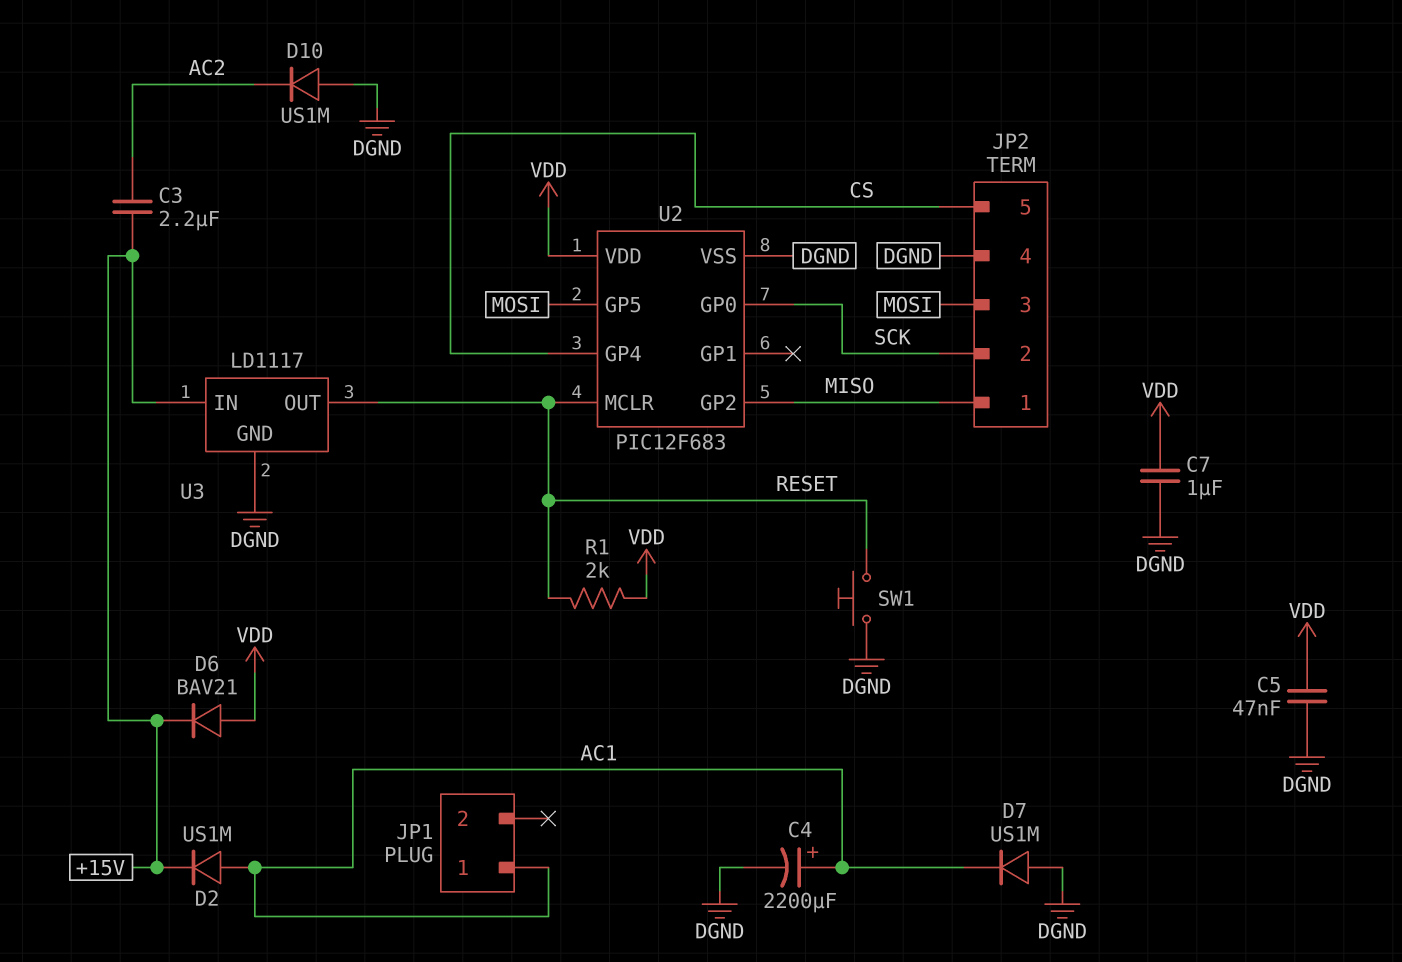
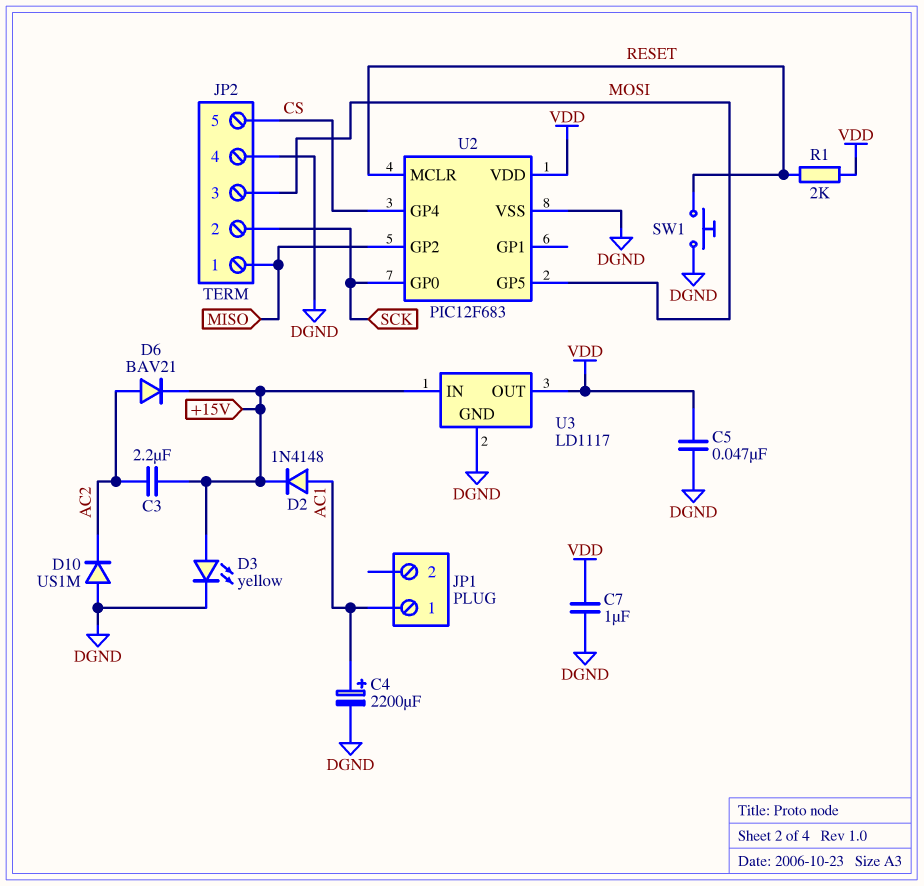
D2: diode US1M (A AC1, K +15V) -> diode 1N4148 (A AC1, K +15V)
D3: none -> LED yellow (A +15V, K DGND)
D6: diode BAV21 (A VDD, K +15V) -> diode BAV21 (A AC2, K +15V)
D7: diode US1M (A DGND, K AC1) -> none
U3 pin OUT: RESET -> VDD

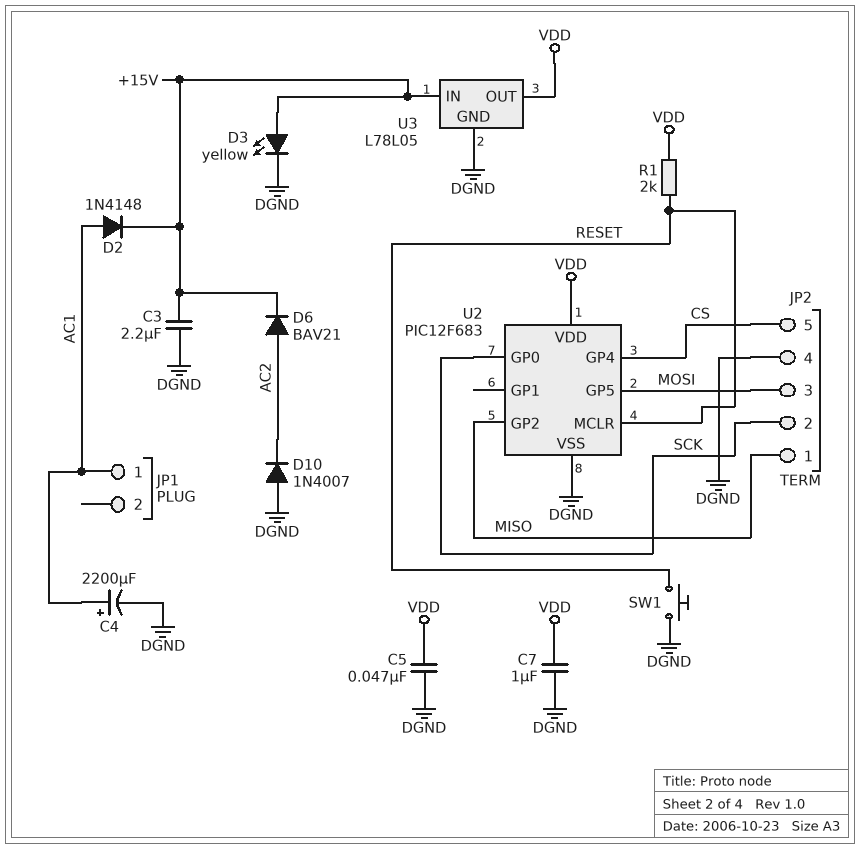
C3: 2.2uF (+15V, AC2) -> 2.2uF (+15V, DGND)
D10: diode US1M (A DGND, K AC2) -> diode 1N4007 (A DGND, K AC2)
U3: LD1117 -> L78L05

